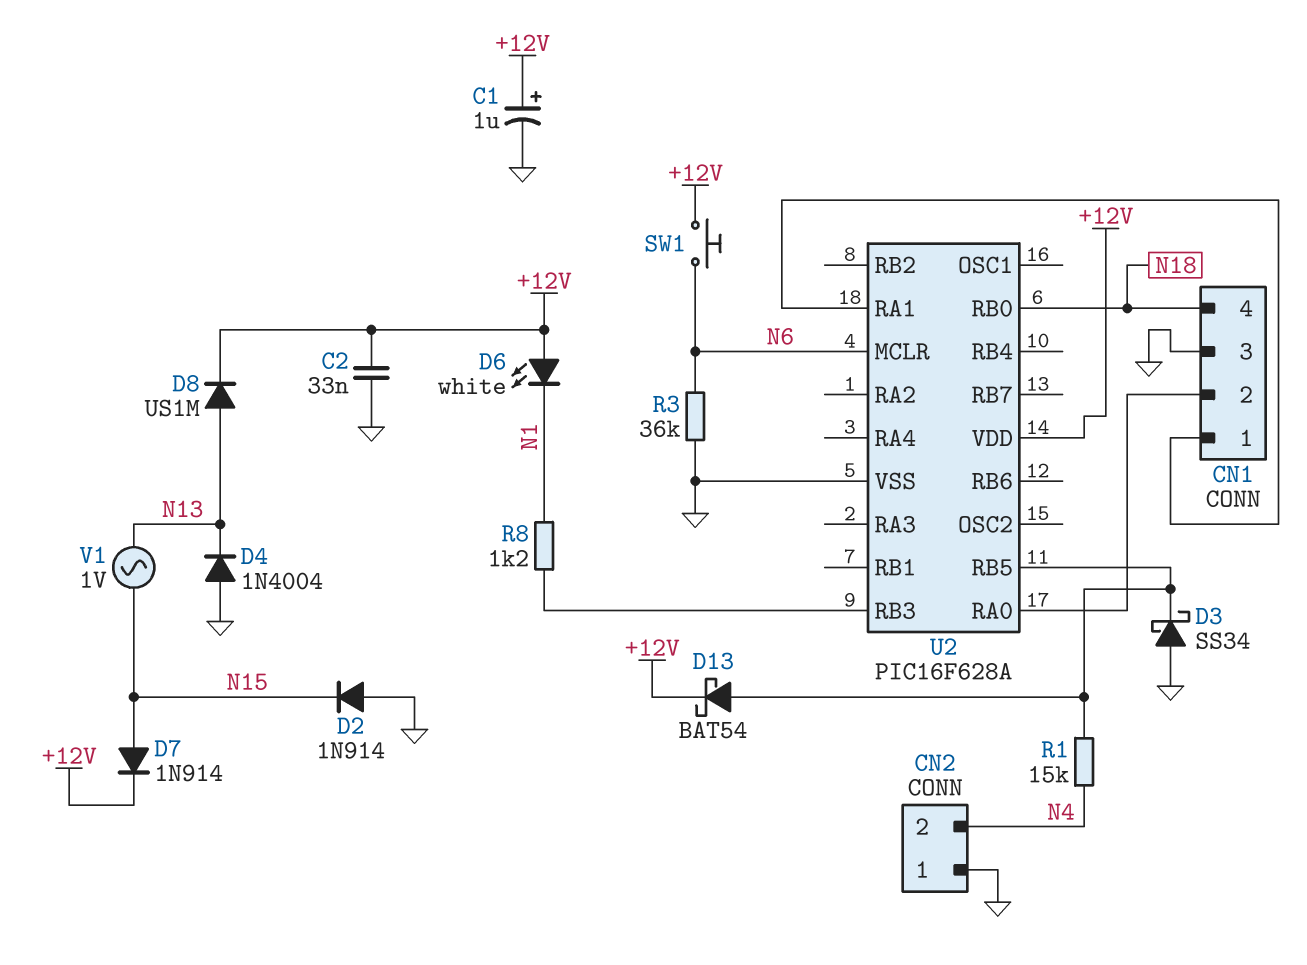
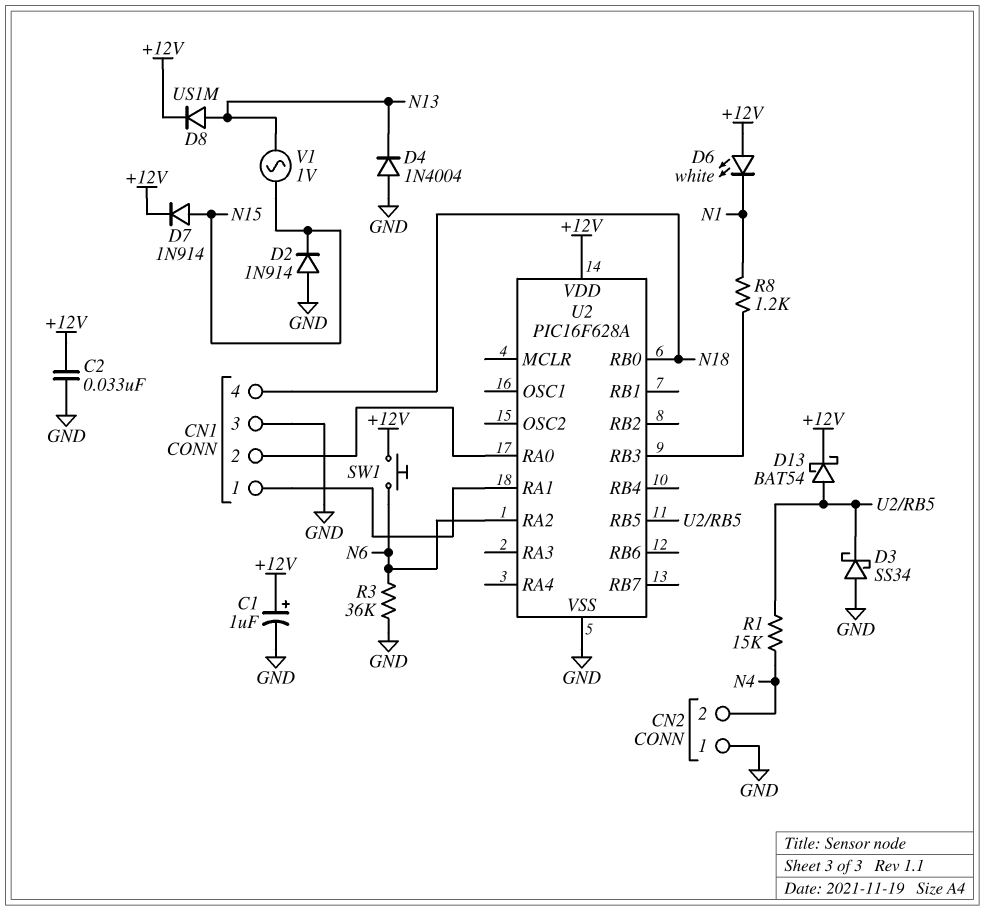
U2 pin MCLR: N6 -> none
U2 pin RA2: none -> N6

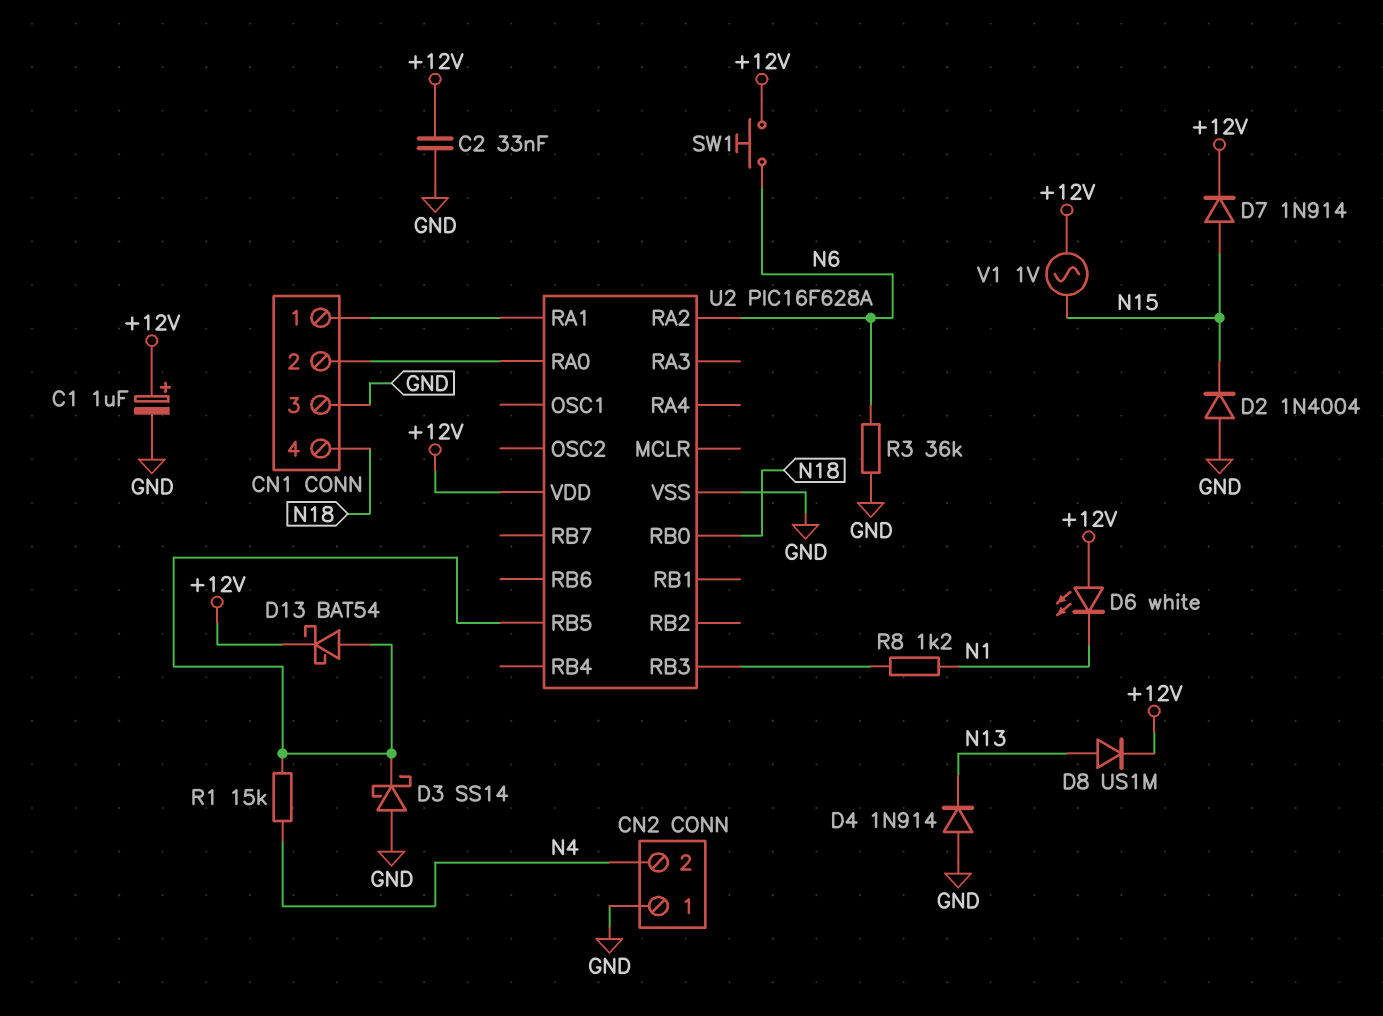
D2: diode 1N914 (A GND, K N15) -> diode 1N4004 (A GND, K N15)
D3: schottky SS34 (A GND, K U2/RB5) -> schottky SS14 (A GND, K U2/RB5)
D4: diode 1N4004 (A GND, K N13) -> diode 1N914 (A GND, K N13)
V1: AC 1V (N13, N15) -> AC 1V (+12V, N15)

